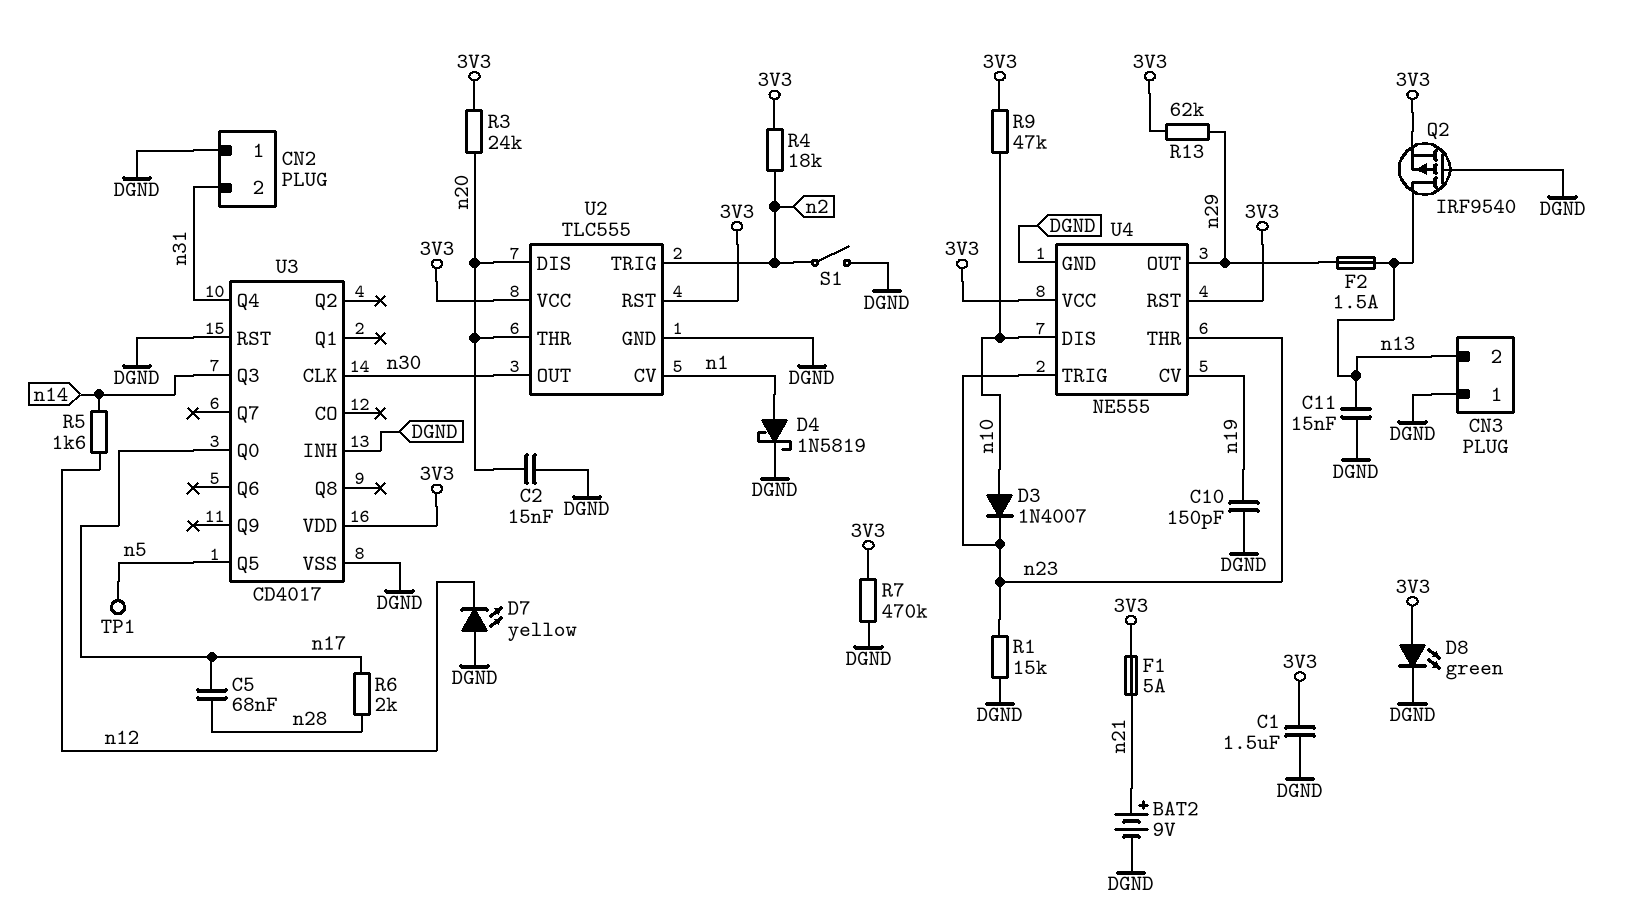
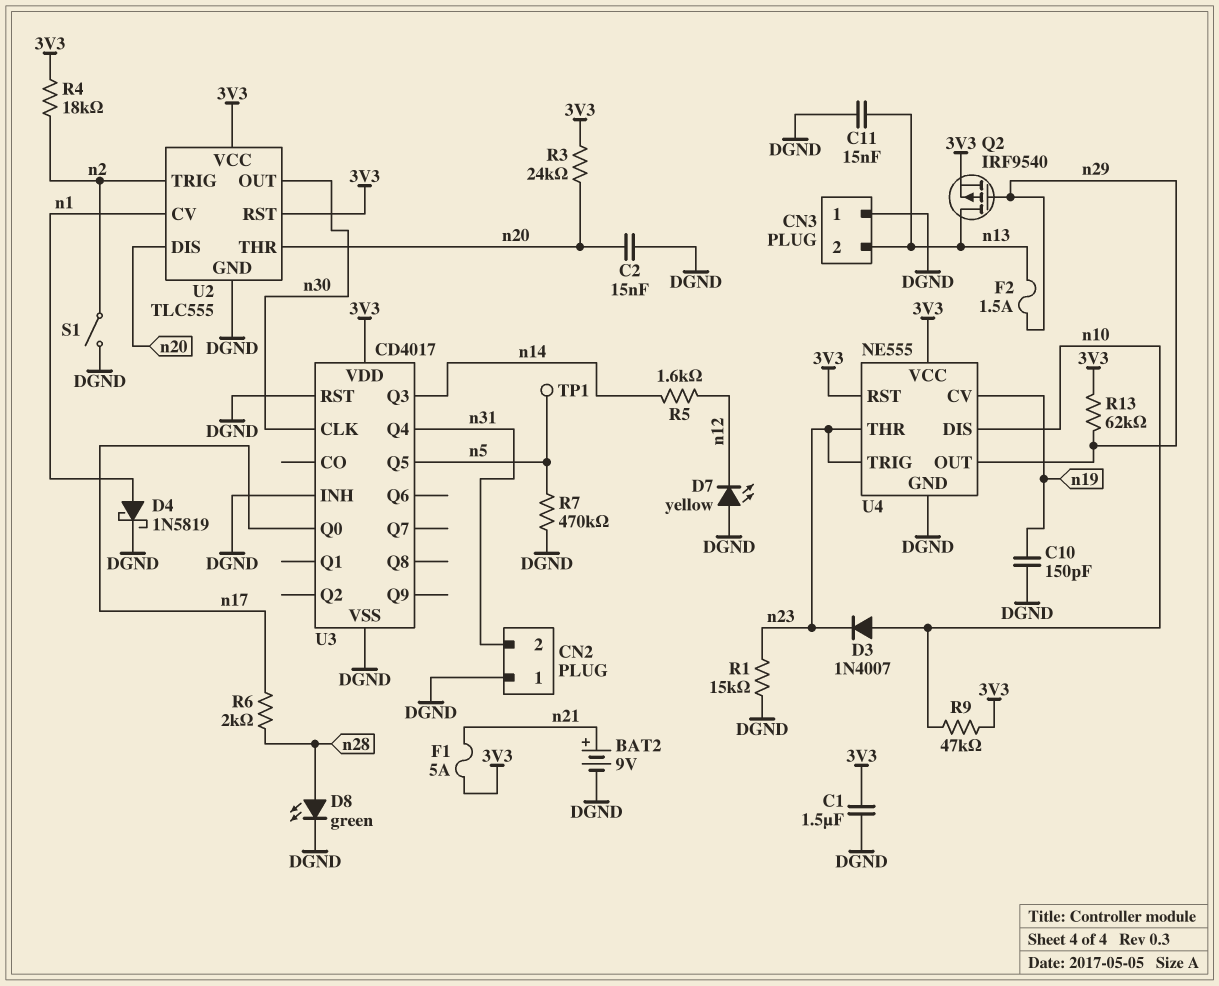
C5: 68nF (n17, n28) -> none
D8: LED green (A 3V3, K DGND) -> LED green (A n28, K DGND)
Q2: PMOS IRF9540 (G DGND, D n13, S 3V3) -> PMOS IRF9540 (G n29, D n13, S 3V3)
R7: 470k (3V3, DGND) -> 470k (DGND, n5)

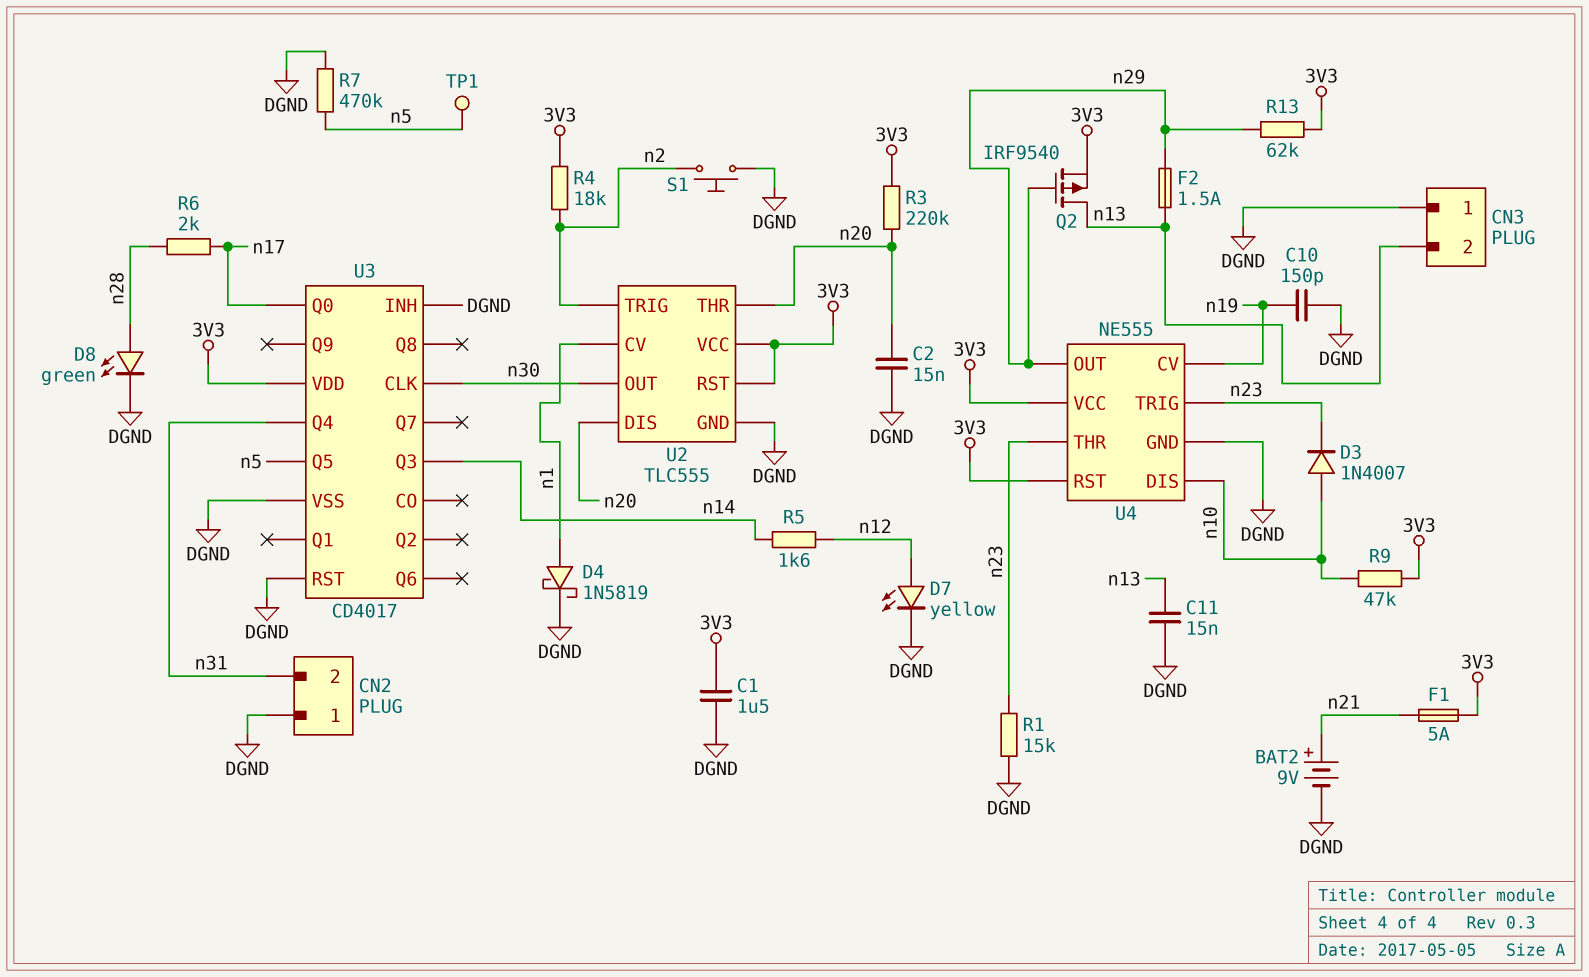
D7: LED yellow (A DGND, K n12) -> LED yellow (A n12, K DGND)
R3: 24k (3V3, n20) -> 220k (3V3, n20)
S1: switch (DGND, n2) -> button (DGND, n2)

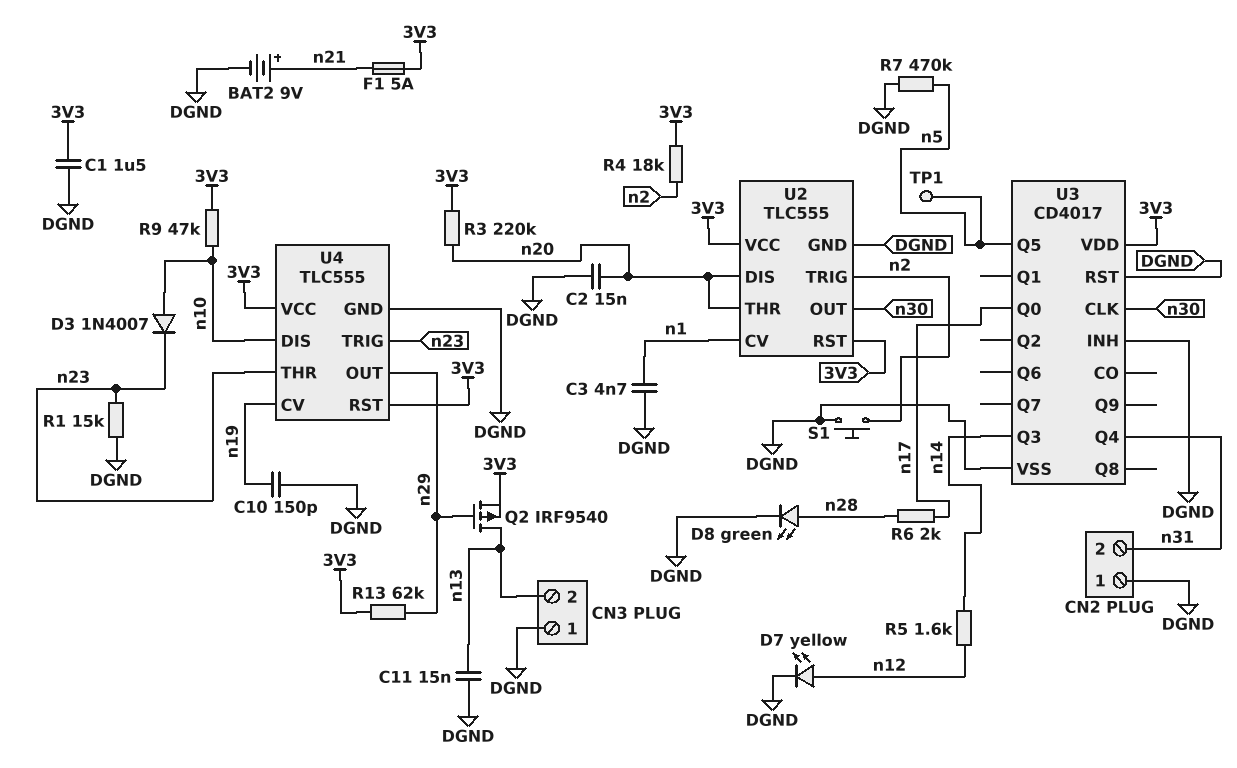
C3: none -> 4.7nF (DGND, n1)
D4: schottky 1N5819 (A n1, K DGND) -> none
F2: 1.5A (n13, n29) -> none
U4: NE555 -> TLC555

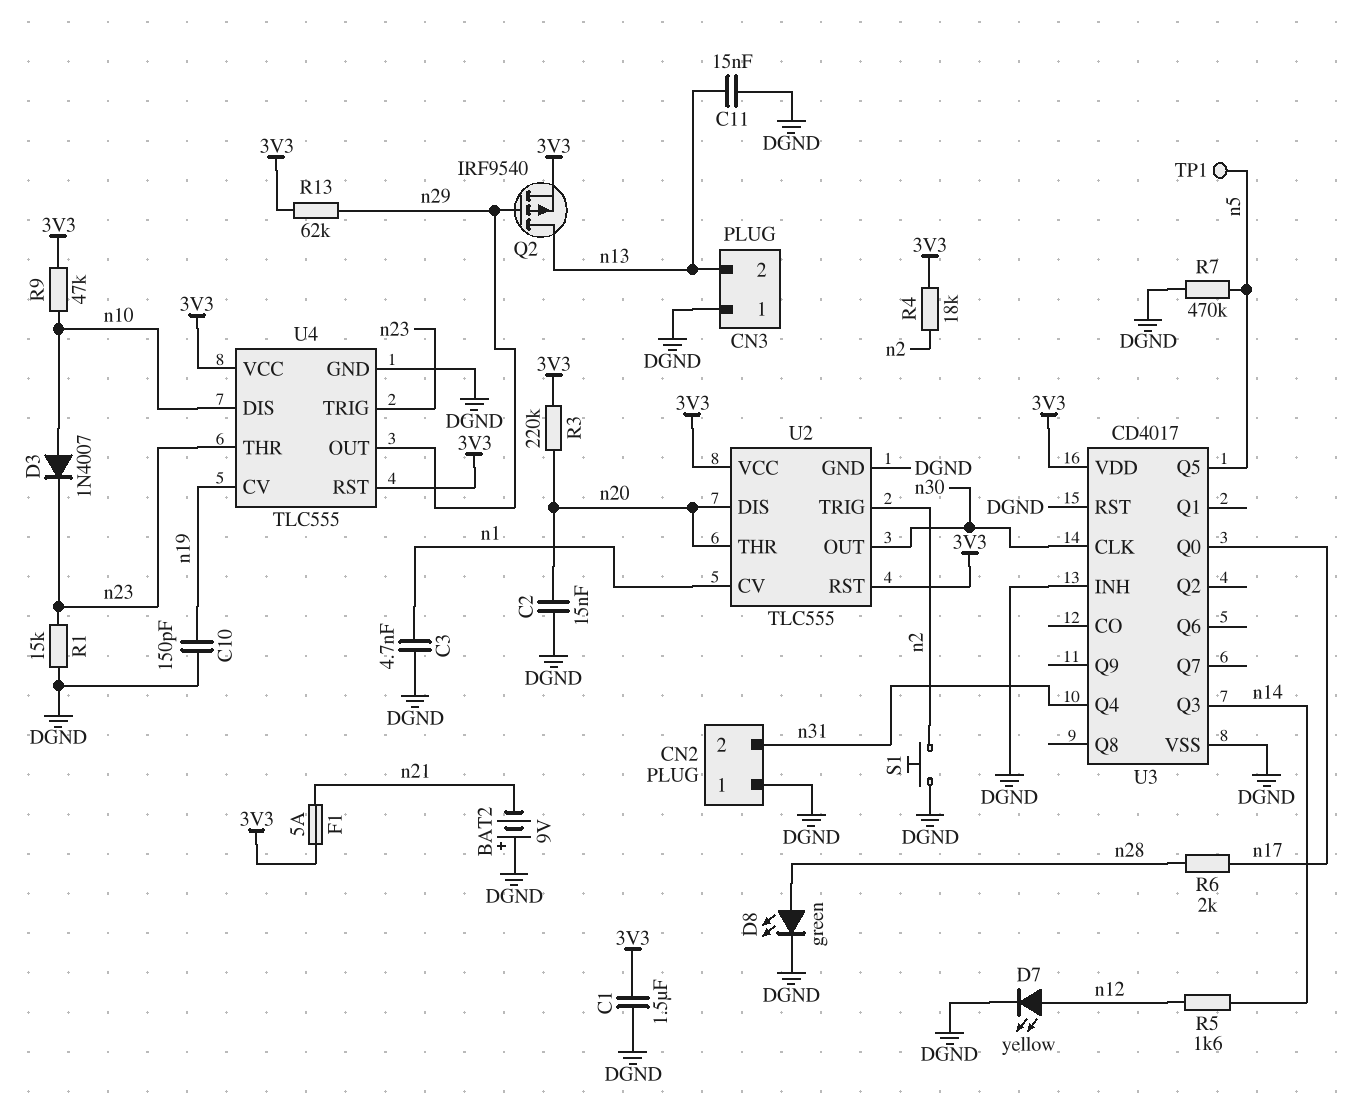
BAT2: 9V (plus n21, minus DGND) -> 9V (plus DGND, minus n21)

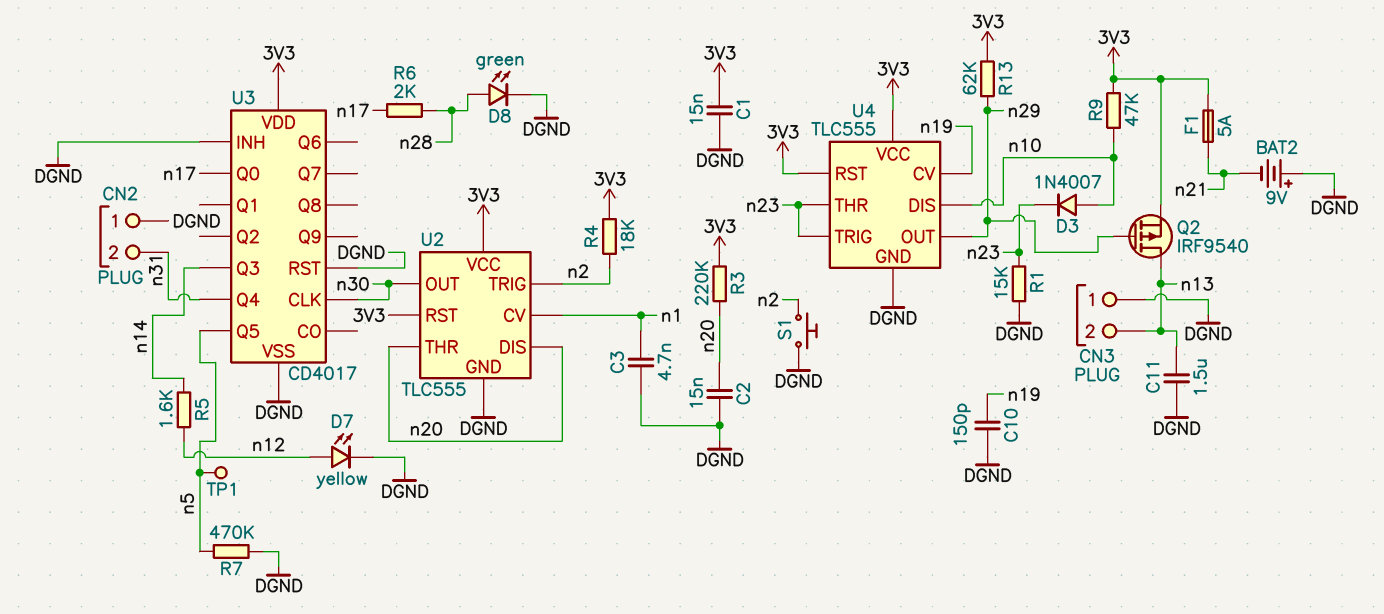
C1: 1.5uF (3V3, DGND) -> 15nF (3V3, DGND)
C11: 15nF (DGND, n13) -> 1.5uF (DGND, n13)

